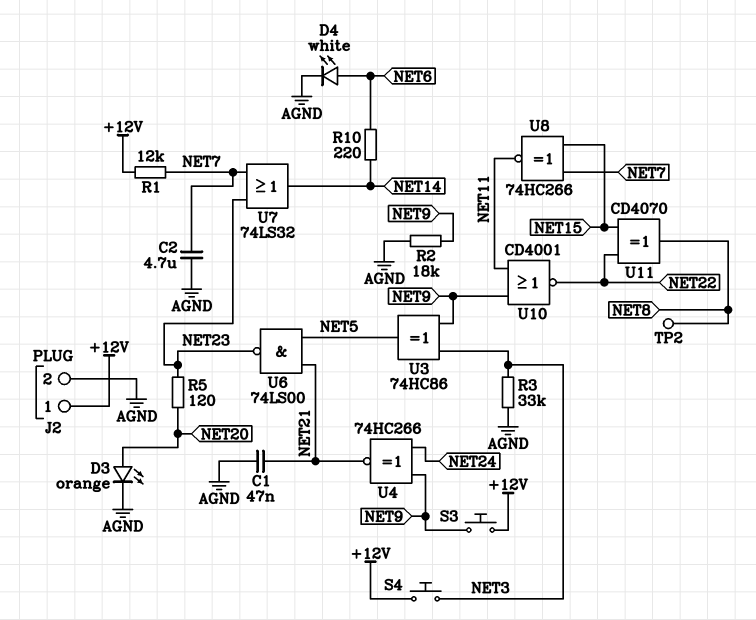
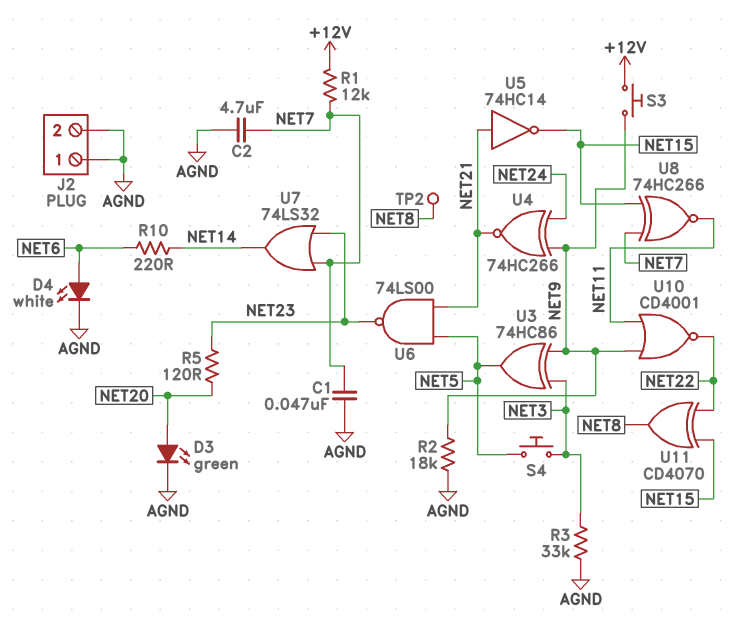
C1: 47nF (AGND, NET21) -> 47nF (AGND, NET7)
D3: LED orange (A NET20, K AGND) -> LED green (A NET20, K AGND)
J2 pin 1: +12V -> AGND
S4: button (+12V, NET3) -> button (NET3, NET5)
U5: none -> NOT 74HC14 (in NET21, out NET15)

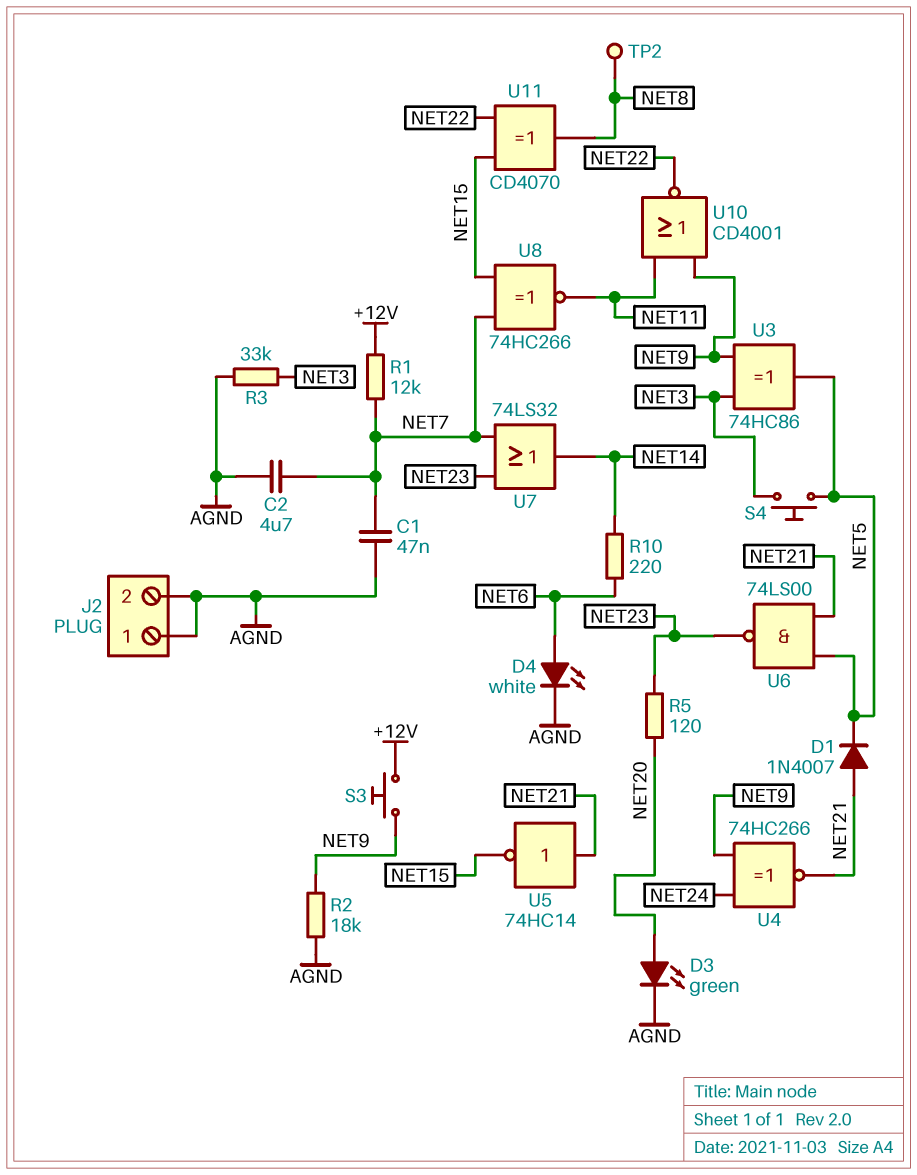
D1: none -> diode 1N4007 (A NET21, K NET5)

